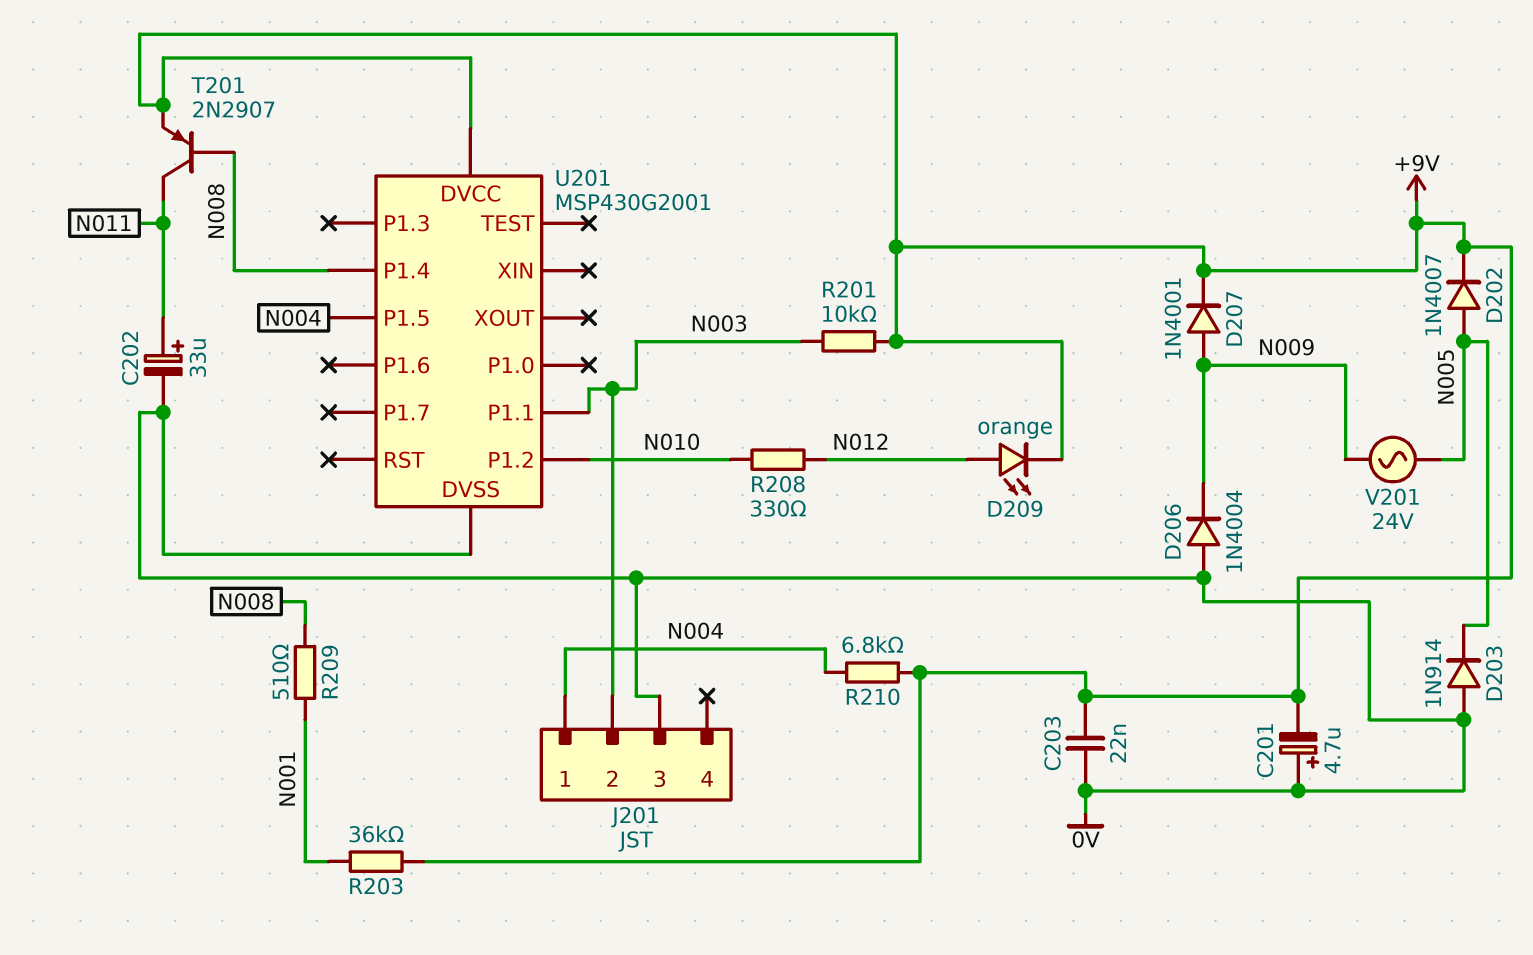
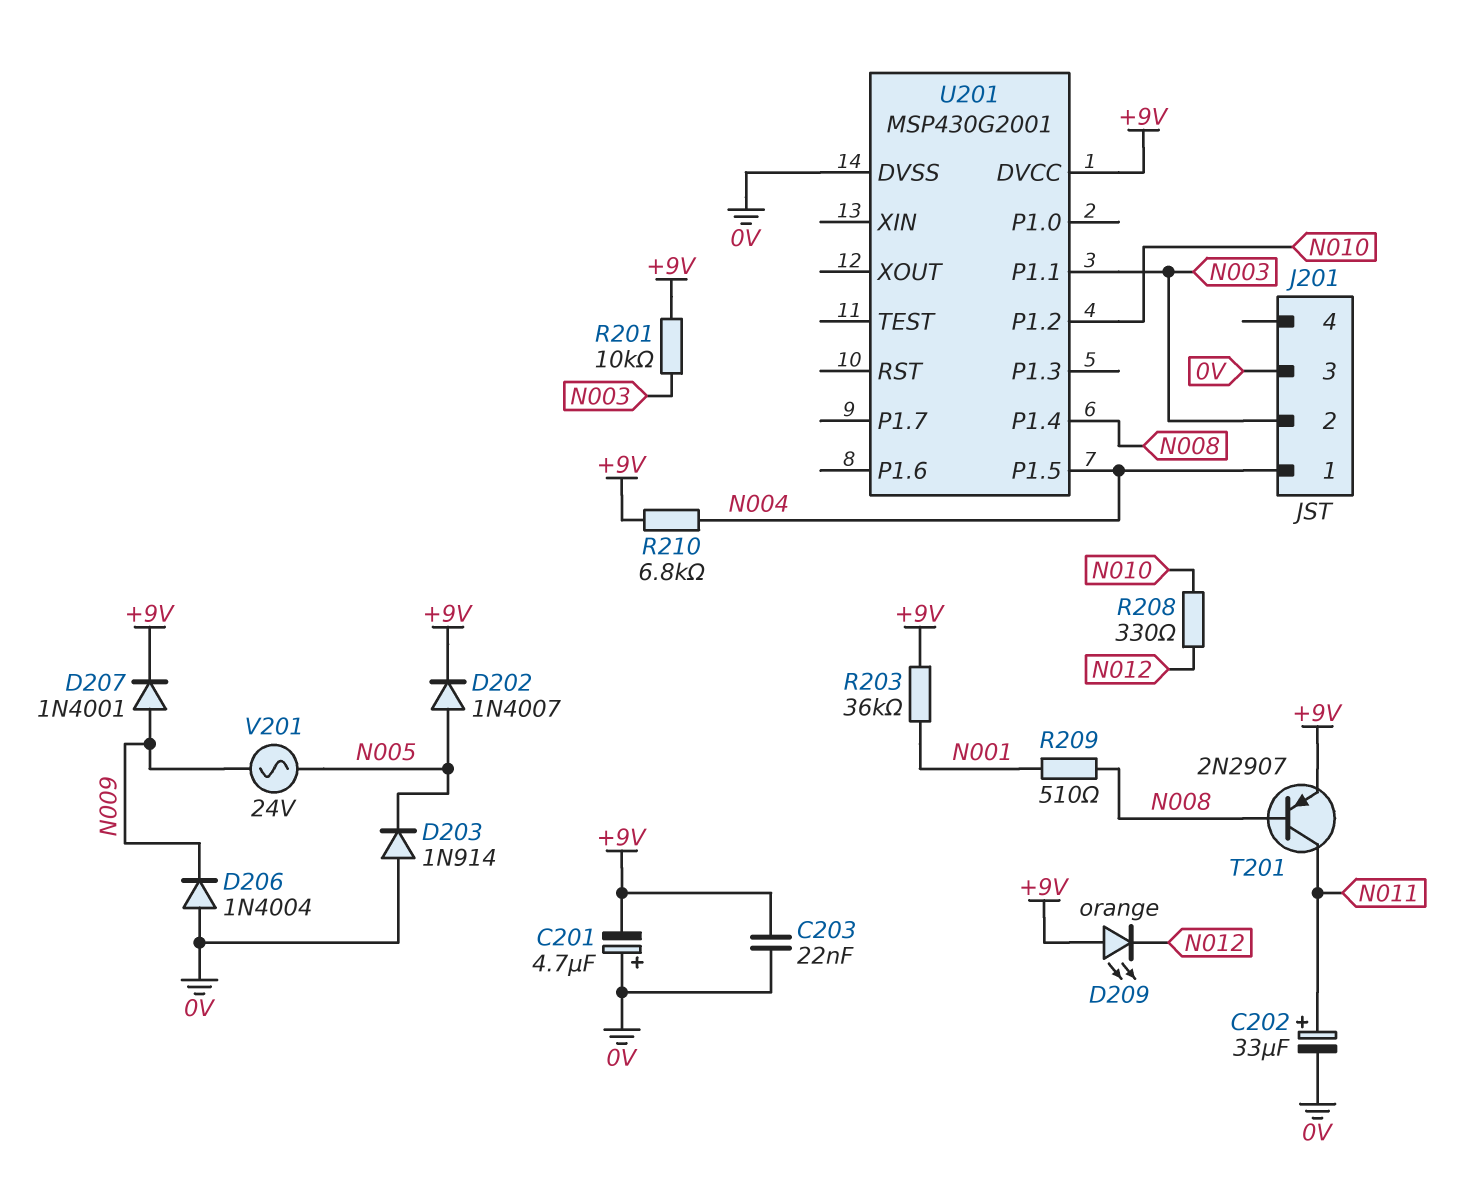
D209: LED orange (A N012, K +9V) -> LED orange (A +9V, K N012)

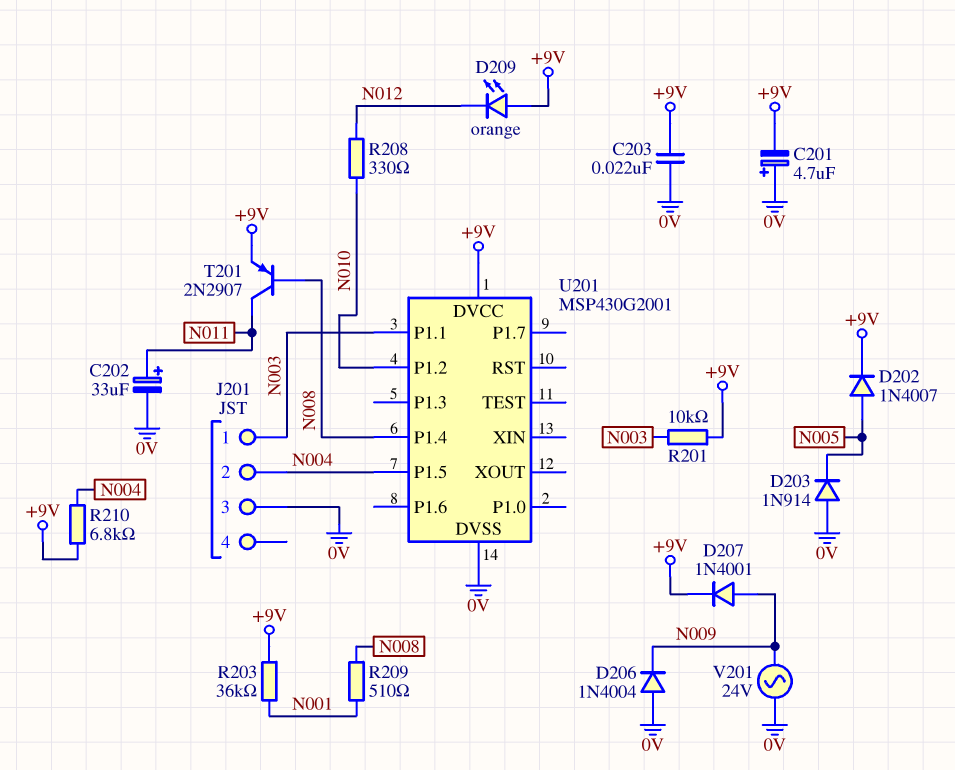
J201 pin 1: N004 -> N003
J201 pin 2: N003 -> N004
V201: AC 24V (N005, N009) -> AC 24V (0V, N009)

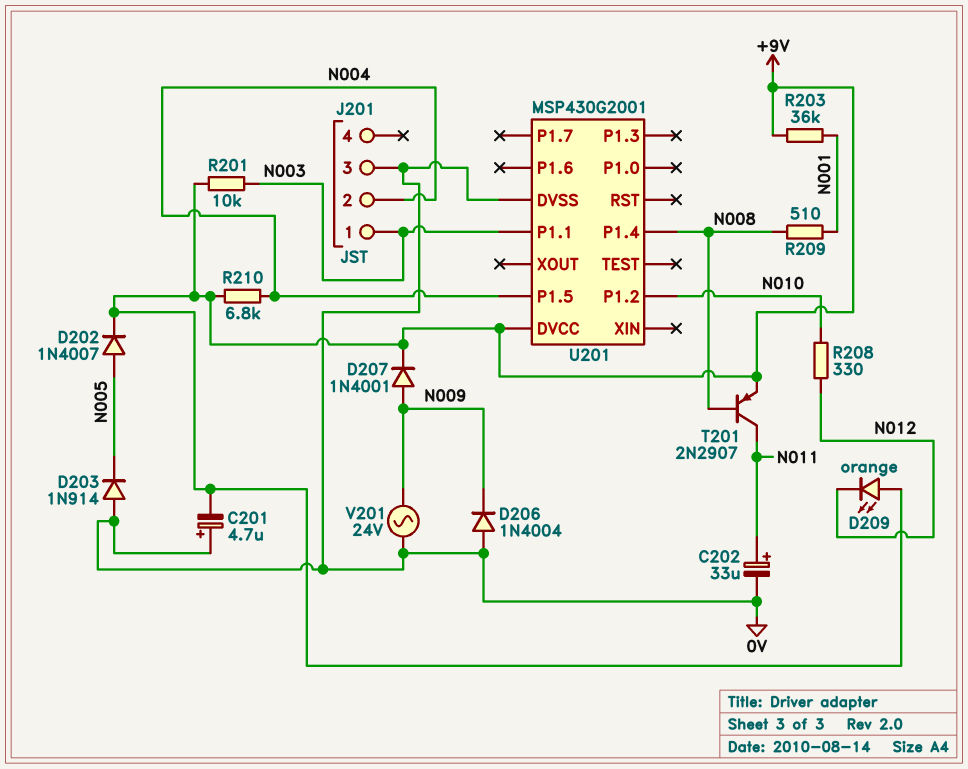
C203: 22nF (+9V, 0V) -> none

